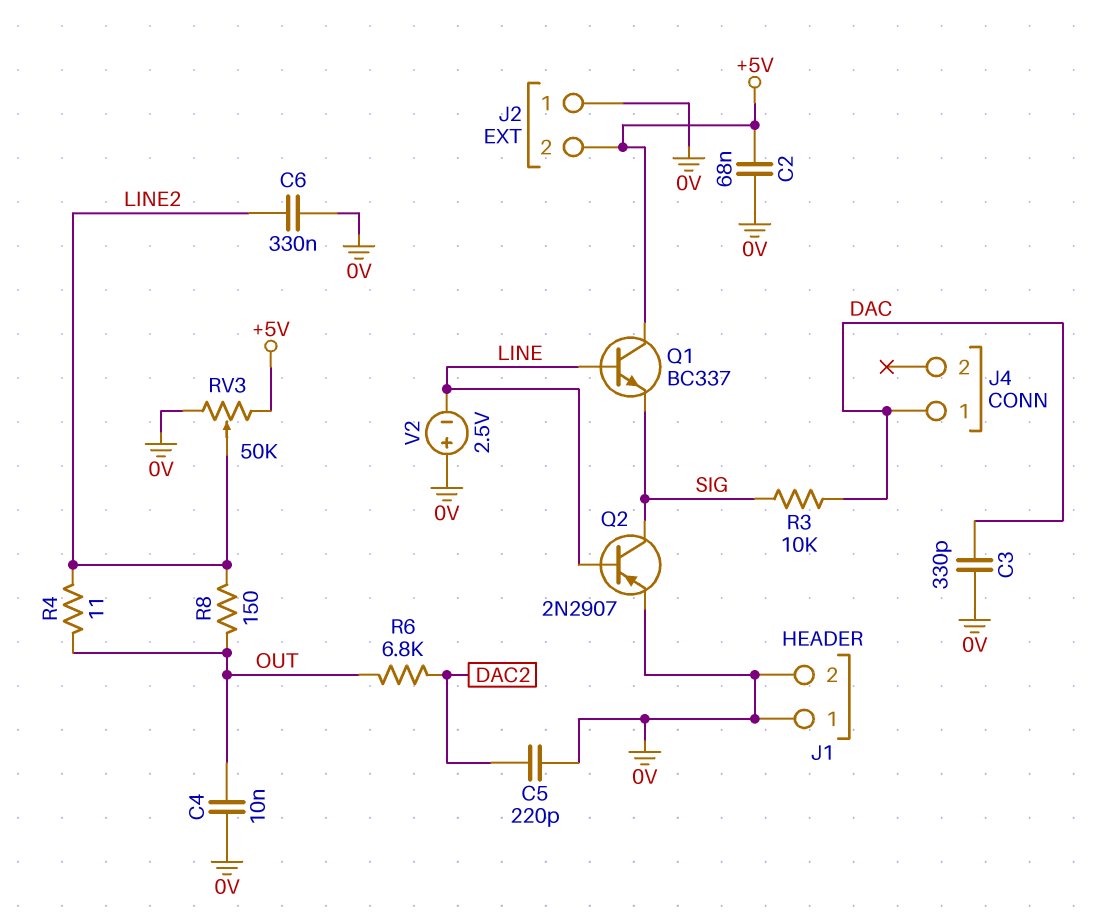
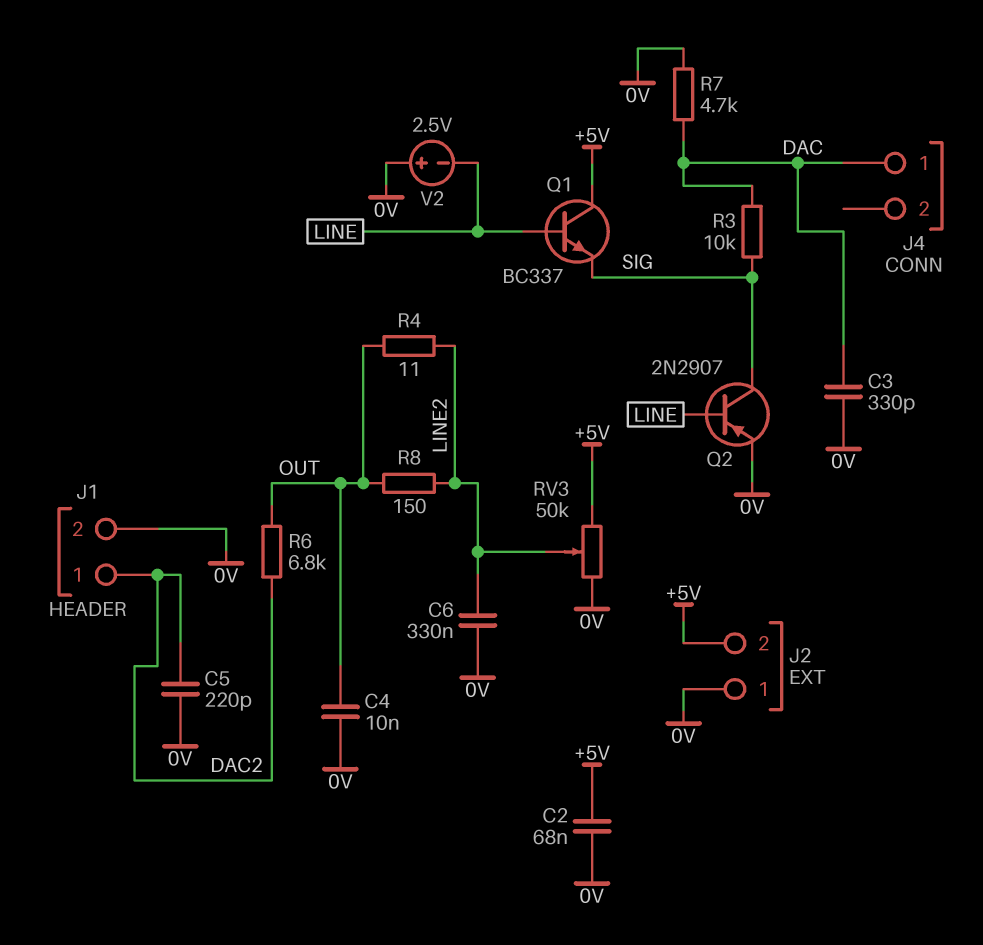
J1 pin 1: 0V -> DAC2
R7: none -> 4.7k (0V, DAC)

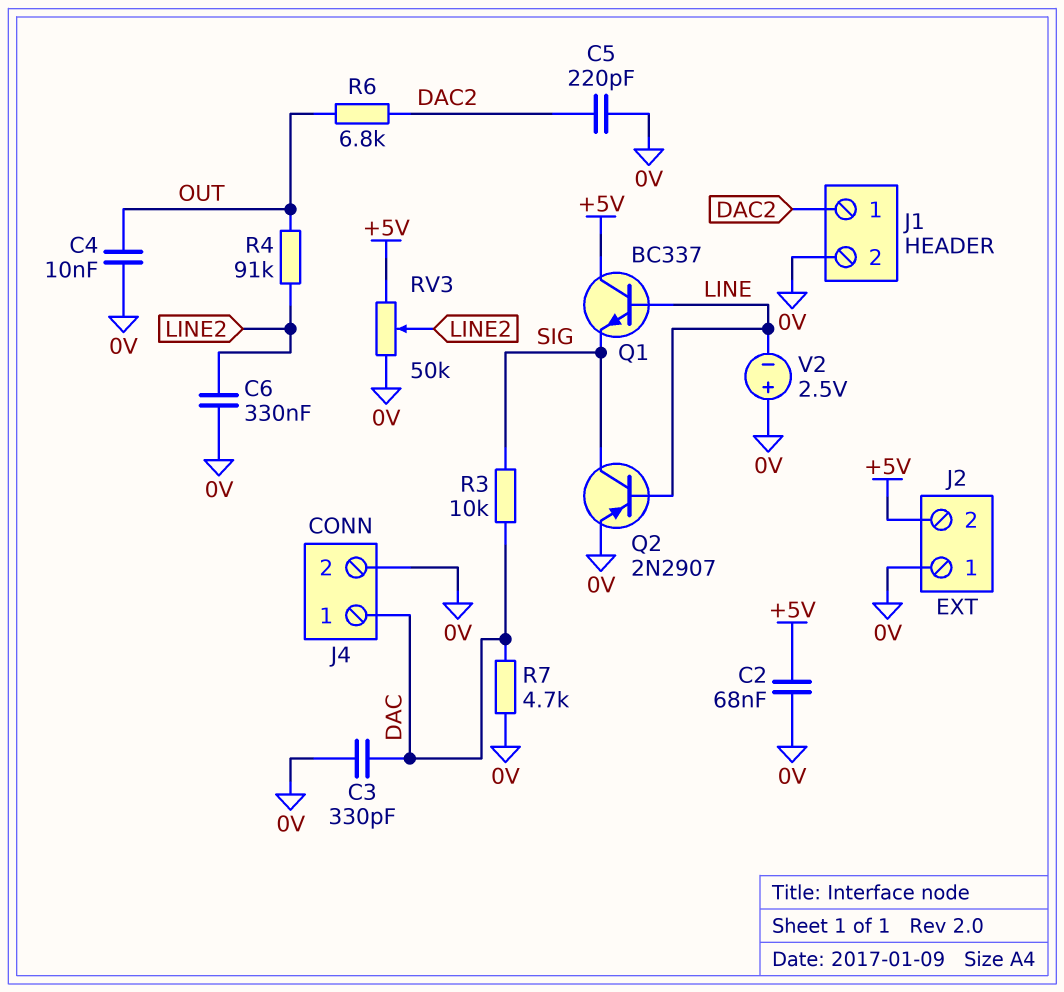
J4 pin 2: none -> 0V
R4: 11 (LINE2, OUT) -> 91k (LINE2, OUT)
R8: 150 (LINE2, OUT) -> none

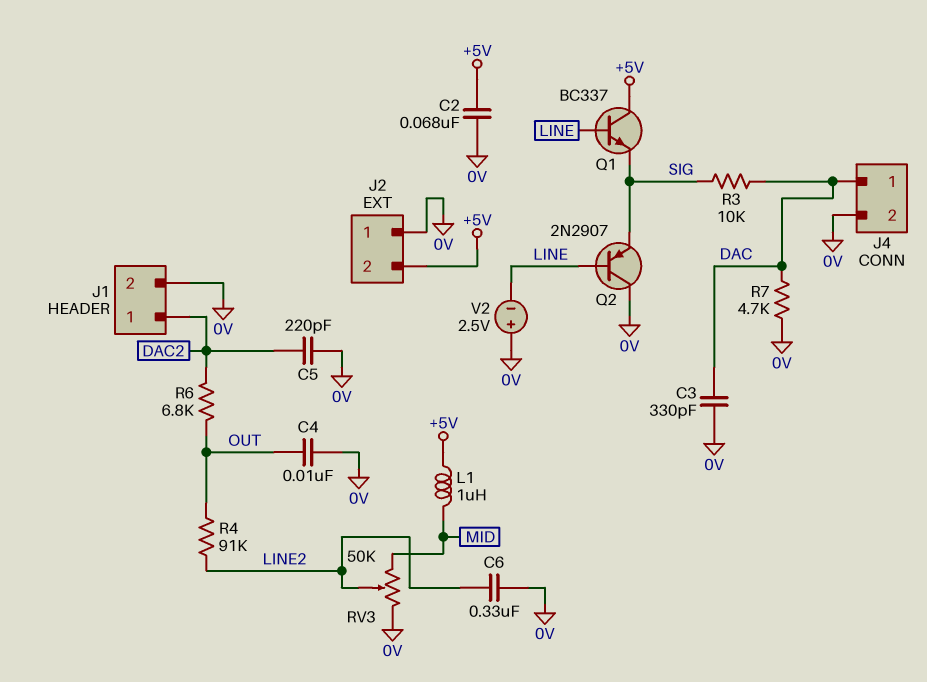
L1: none -> 1uH (+5V, MID)
Q2: PNP 2N2907 (B LINE, C SIG, E 0V) -> PNP 2N2907 (B LINE, C 0V, E SIG)
RV3: 50k (+5V, 0V, wiper LINE2) -> 50k (0V, MID, wiper LINE2)

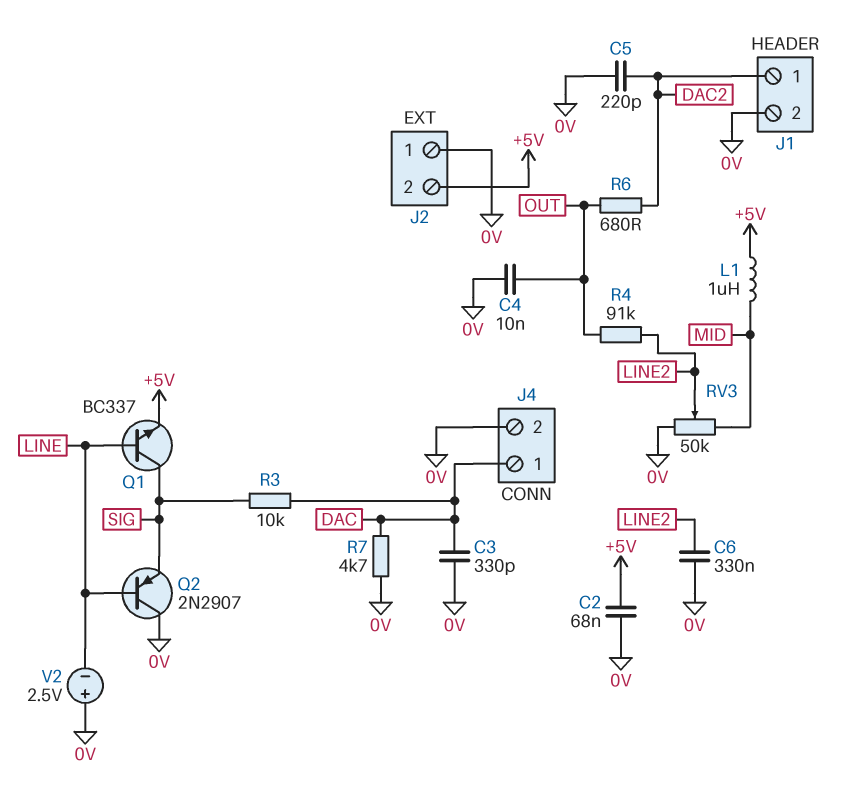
Q1: NPN BC337 (B LINE, C +5V, E SIG) -> NPN BC337 (B LINE, C SIG, E +5V)
R6: 6.8k (DAC2, OUT) -> 680 (DAC2, OUT)

